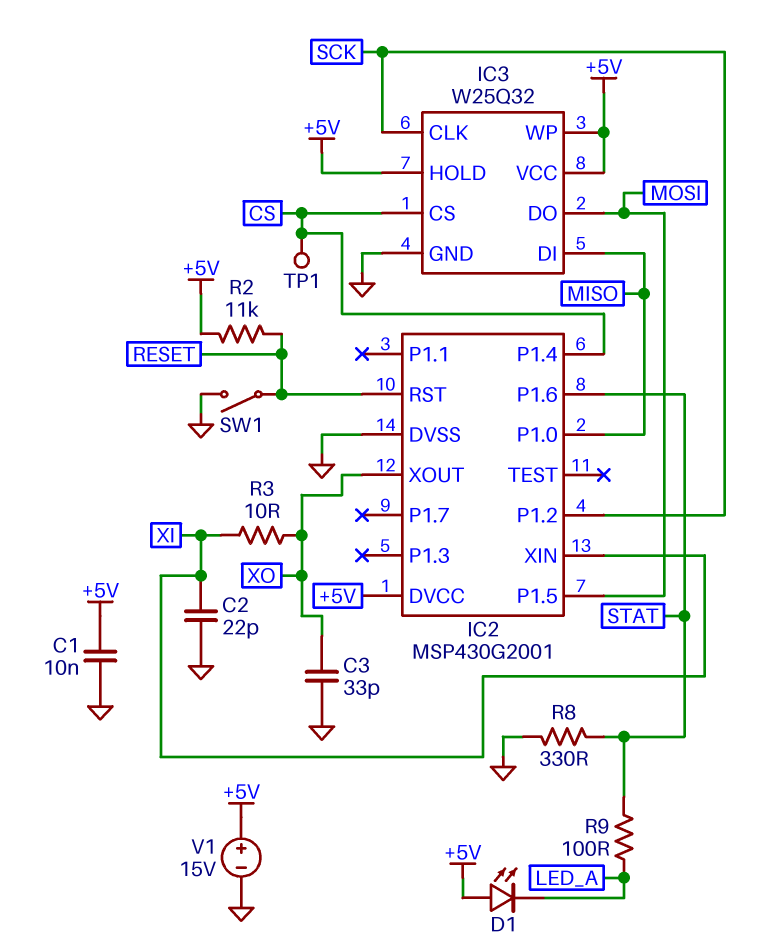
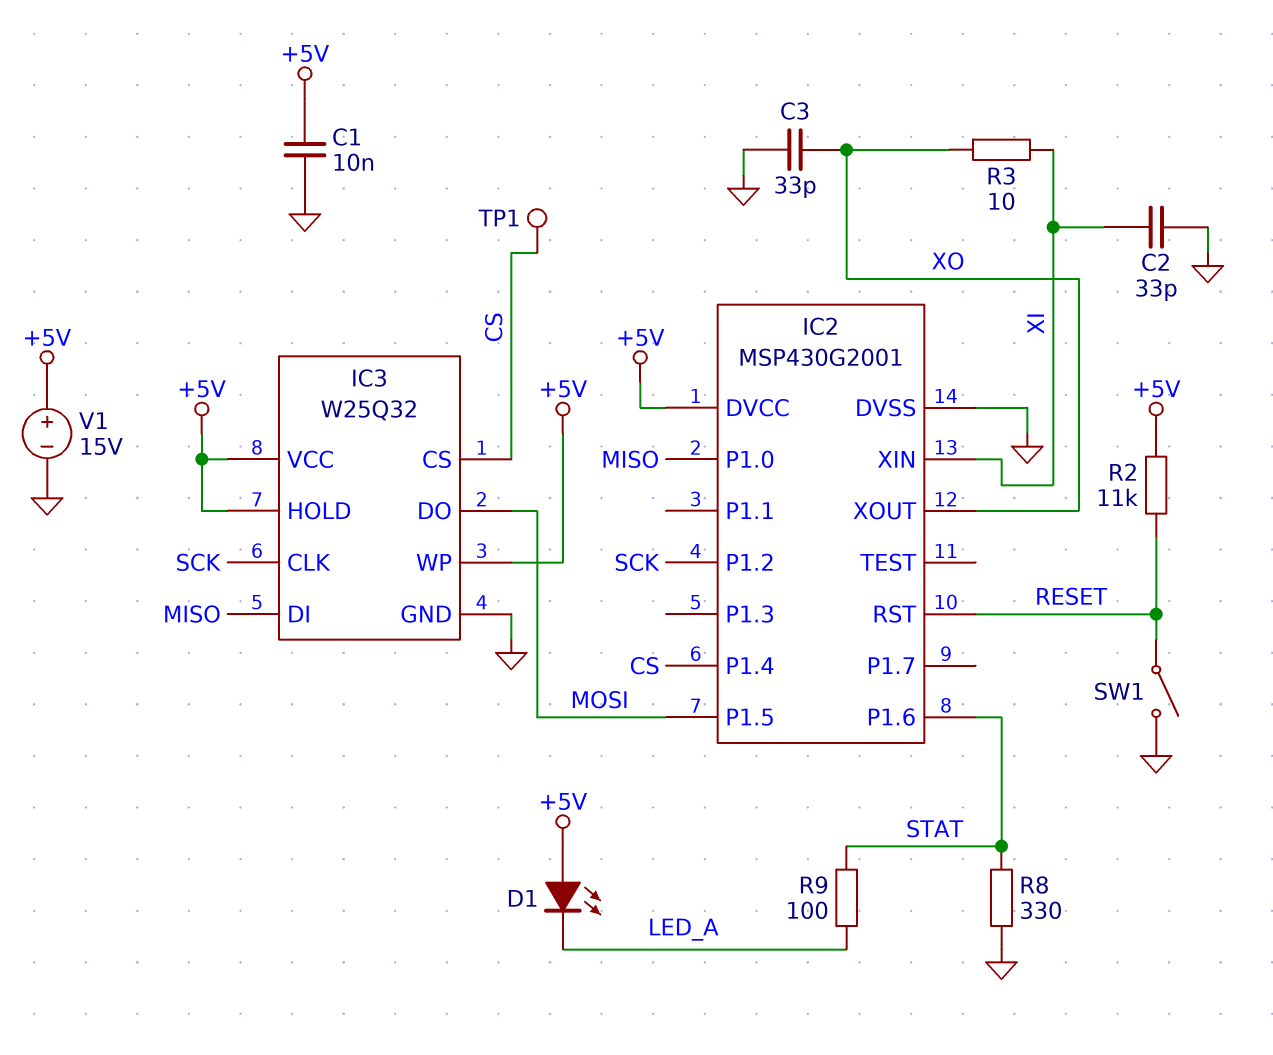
C2: 22pF (GND, XI) -> 33pF (GND, XI)

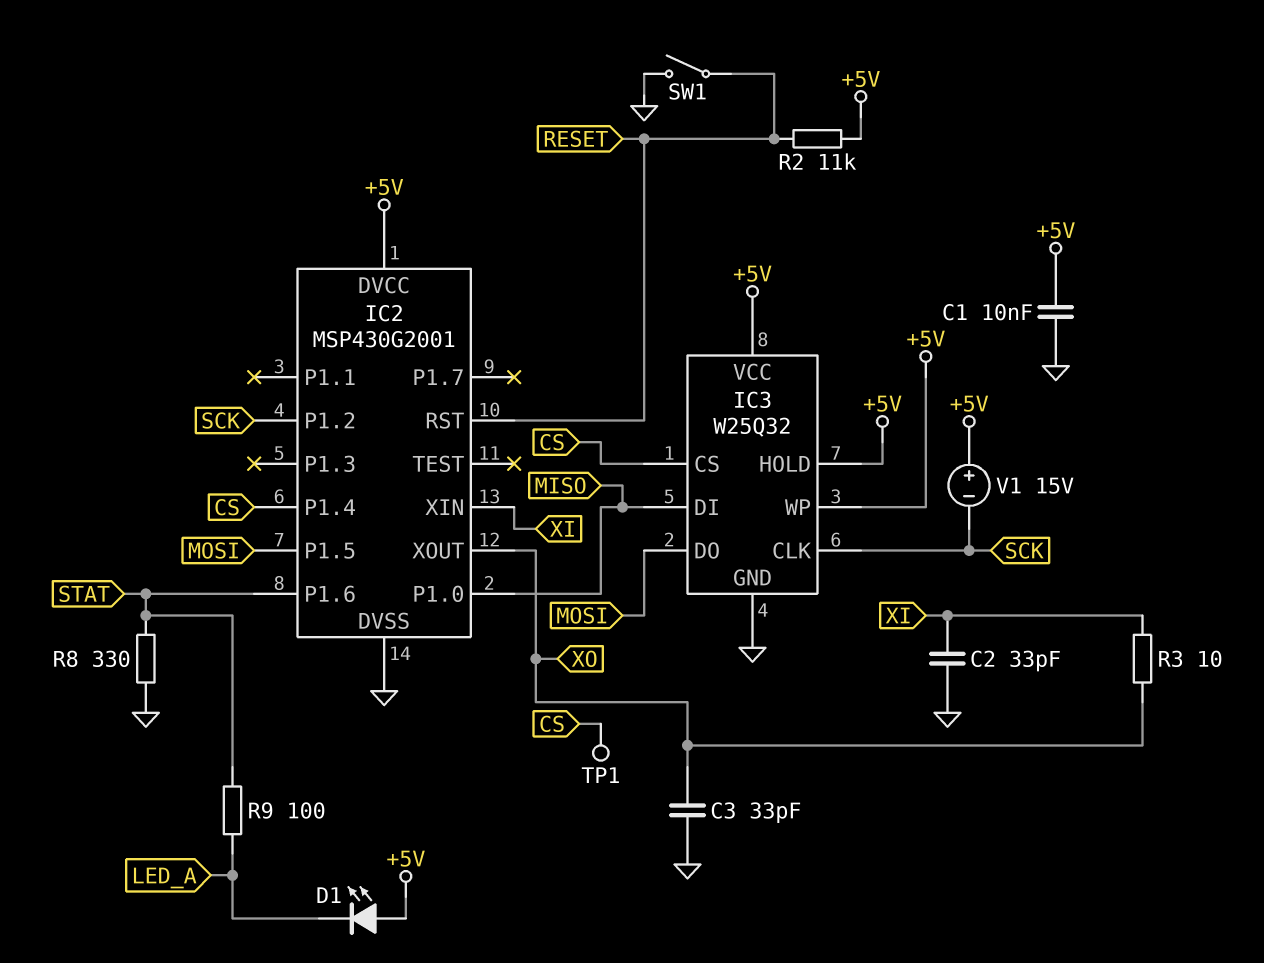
V1: 15V (plus +5V, minus GND) -> 15V (plus +5V, minus SCK)

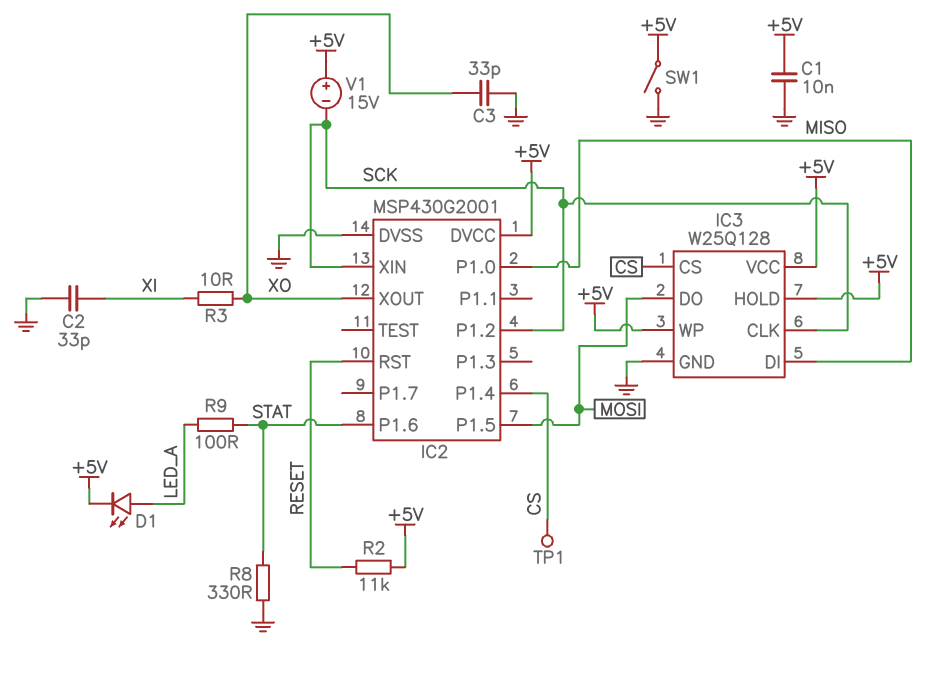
D1: LED (A +5V, K LED_A) -> LED (A LED_A, K +5V)
IC2 pin XIN: XI -> SCK
IC3: W25Q32 -> W25Q128
SW1: switch (GND, RESET) -> switch (+5V, GND)

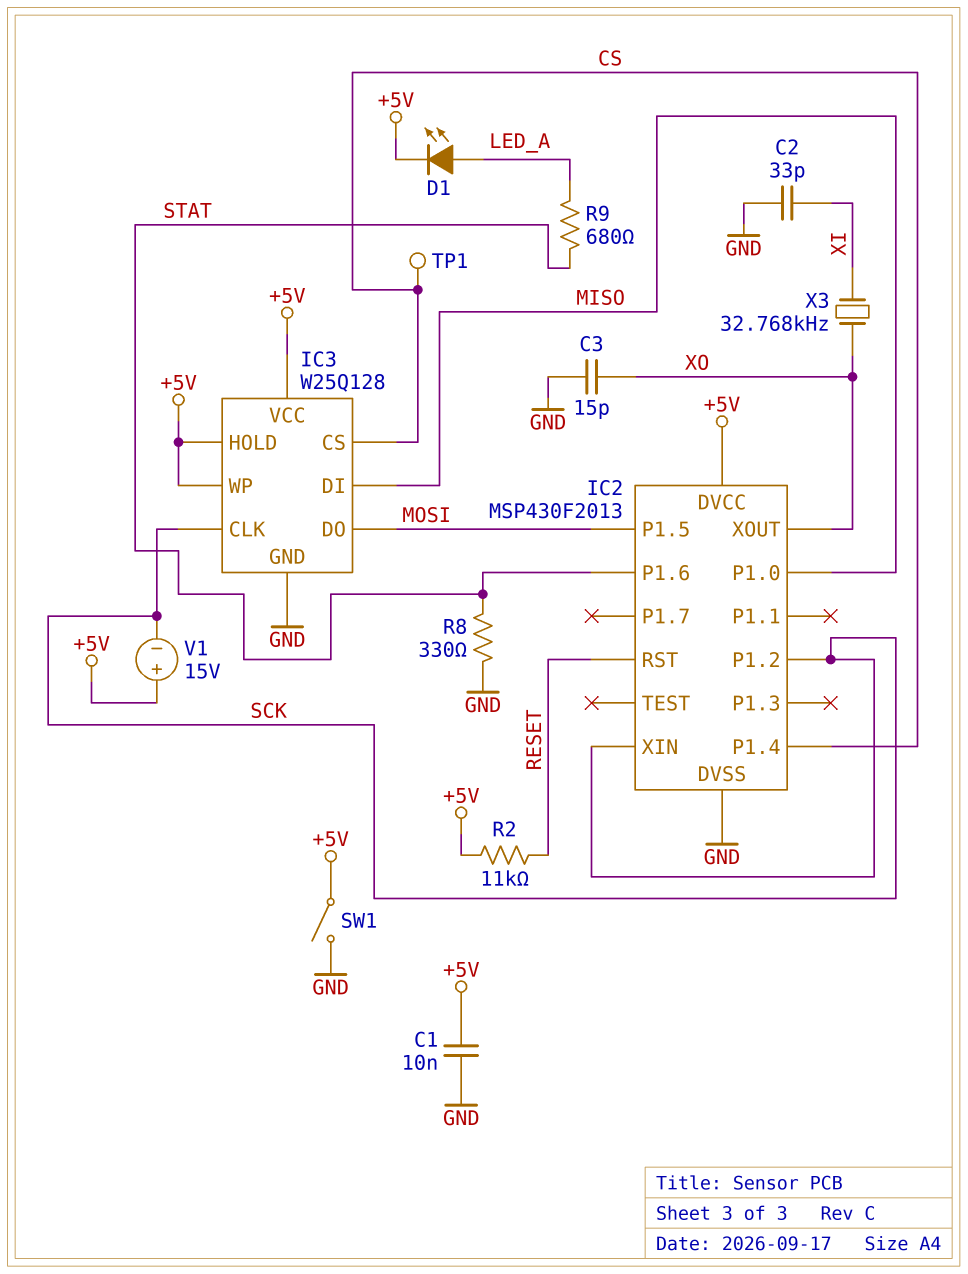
C3: 33pF (GND, XO) -> 15pF (GND, XO)
IC2: MSP430G2001 -> MSP430F2013
R3: 10 (XI, XO) -> none
R9: 100 (LED_A, STAT) -> 680 (LED_A, STAT)
X3: none -> 32.768kHz (XI, XO)

